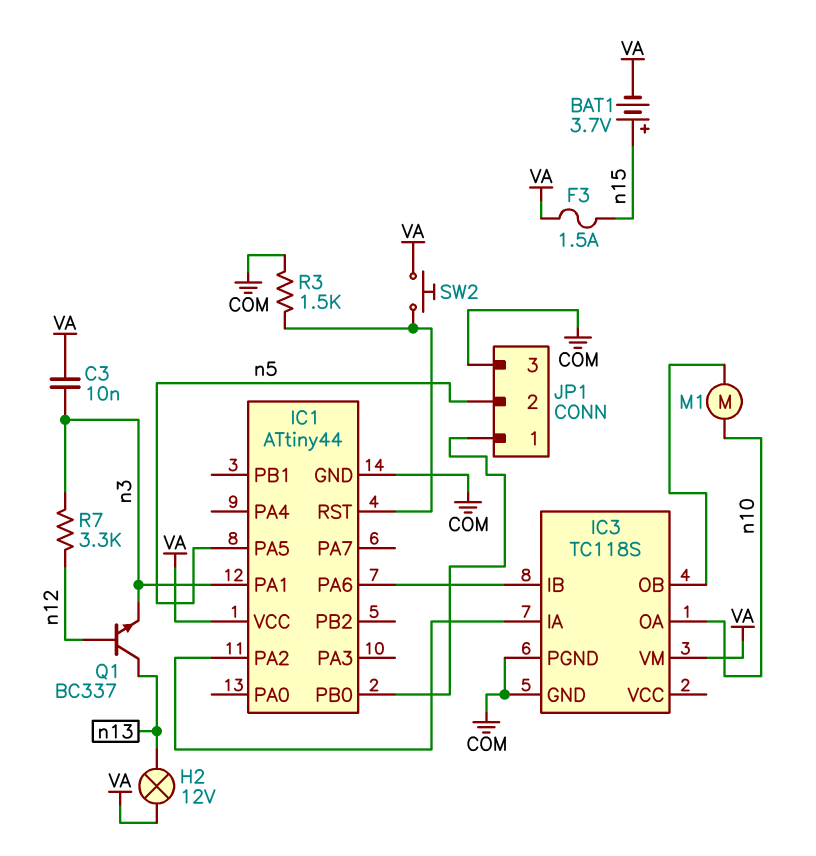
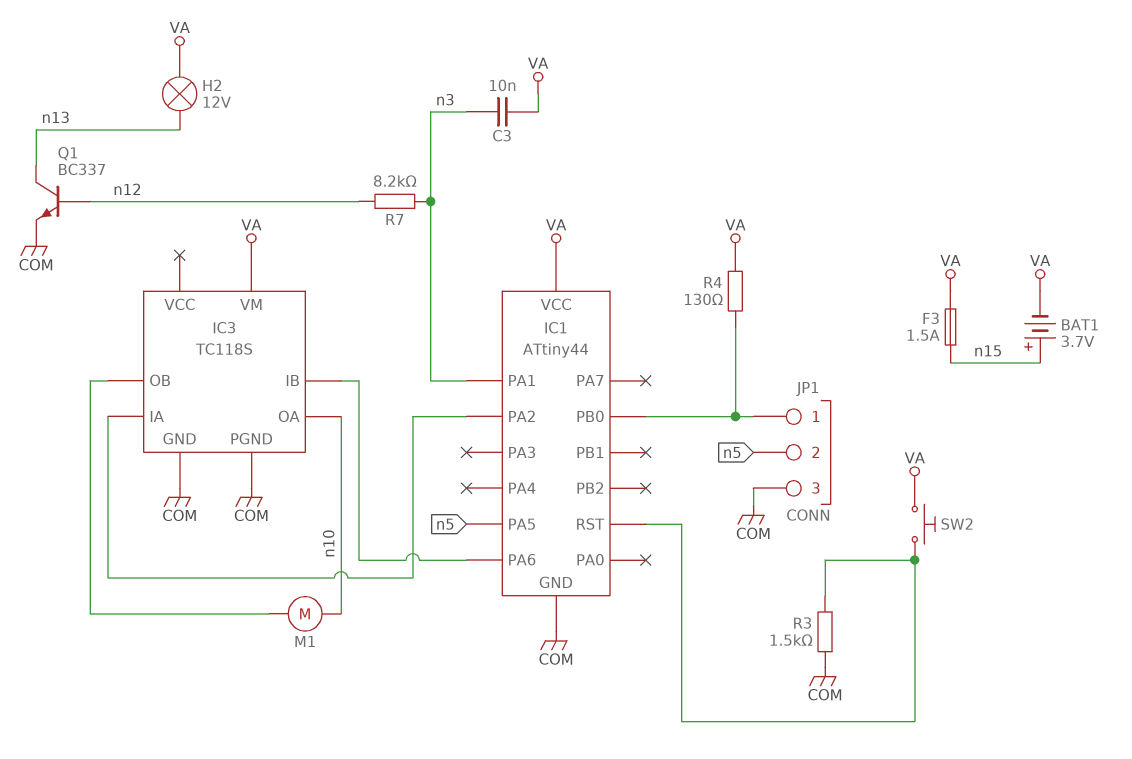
Q1: NPN BC337 (B n12, C n13, E n3) -> NPN BC337 (B n12, C n13, E COM)
R4: none -> 130 (IC1/PB0, VA)
R7: 3.3k (n3, n12) -> 8.2k (n3, n12)

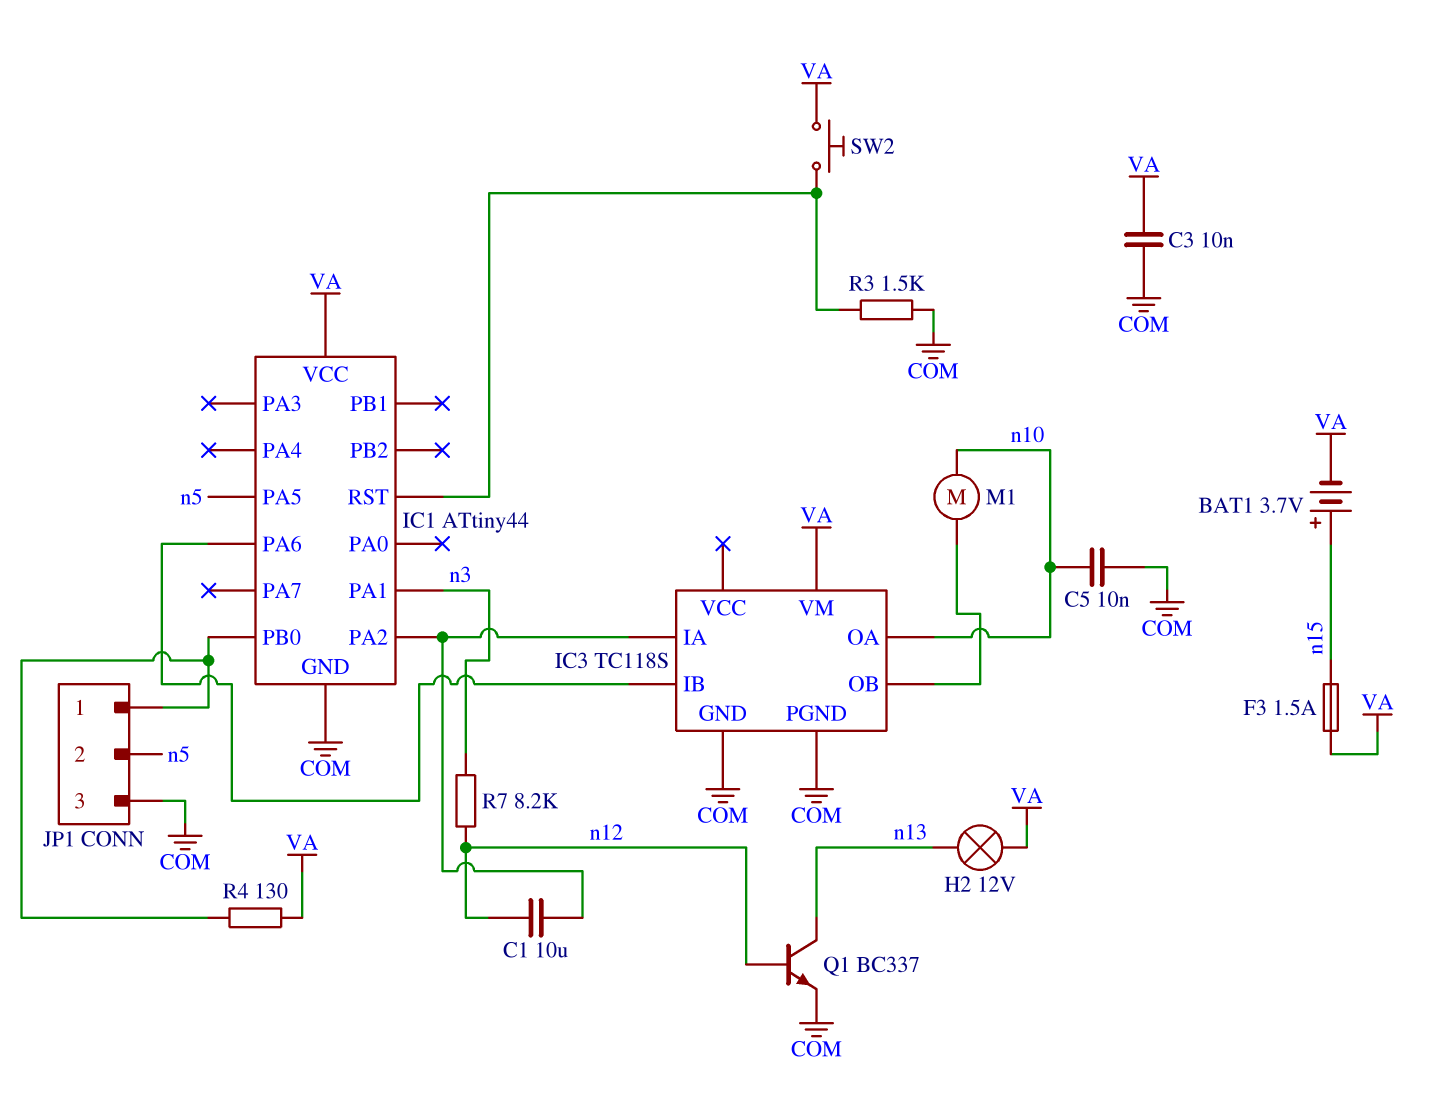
C1: none -> 10uF (IC1/PA2, n12)
C3: 10nF (VA, n3) -> 10nF (COM, VA)
C5: none -> 10nF (COM, n10)

